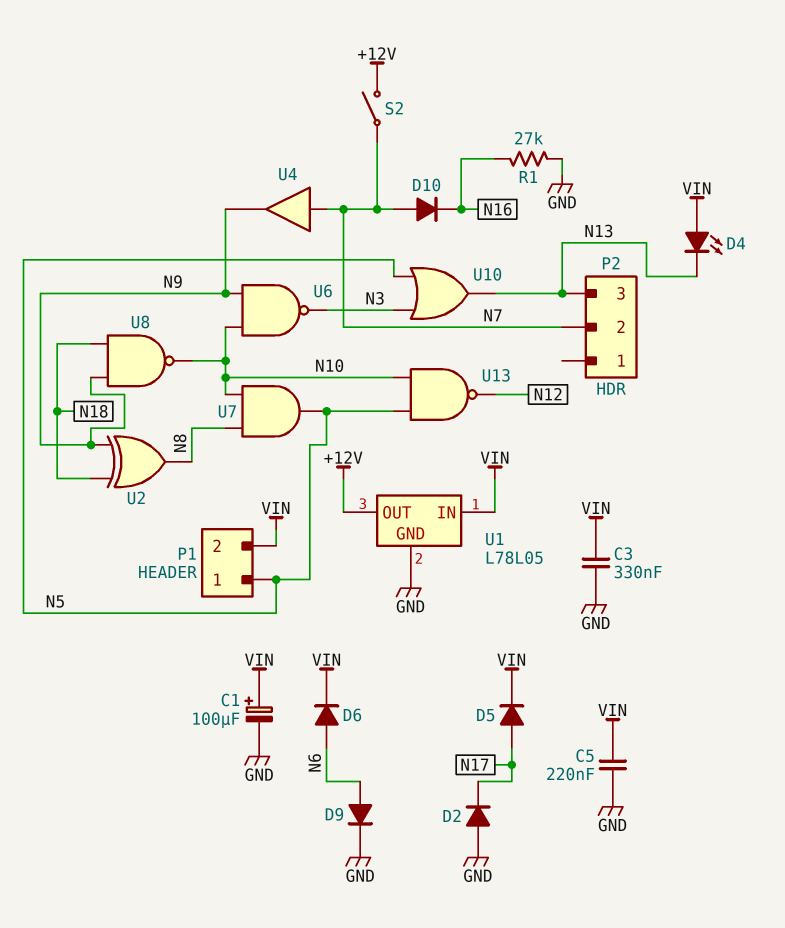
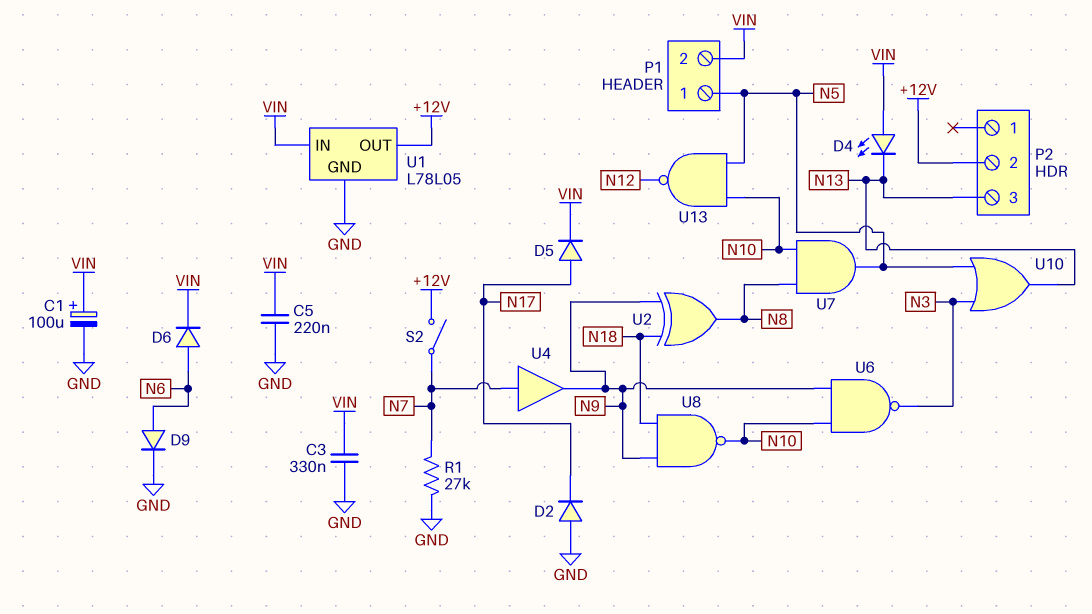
D10: diode (A N7, K N16) -> none
P2 pin 2: N7 -> +12V
R1: 27k (GND, N16) -> 27k (GND, N7)

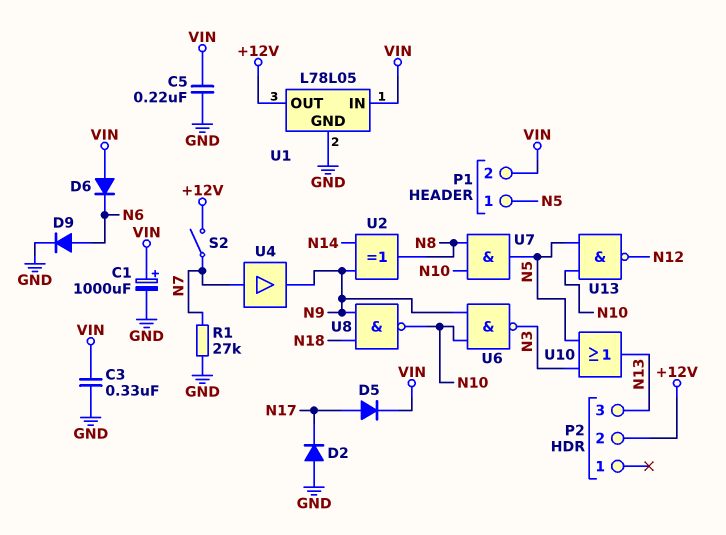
C1: 100uF (plus VIN, minus GND) -> 1000uF (plus VIN, minus GND)
D4: LED (A VIN, K N13) -> none
D6: diode (A N6, K VIN) -> diode (A VIN, K N6)
U2: XOR (in N9, in N18, out N8) -> XOR (in N9, in N14, out N8)

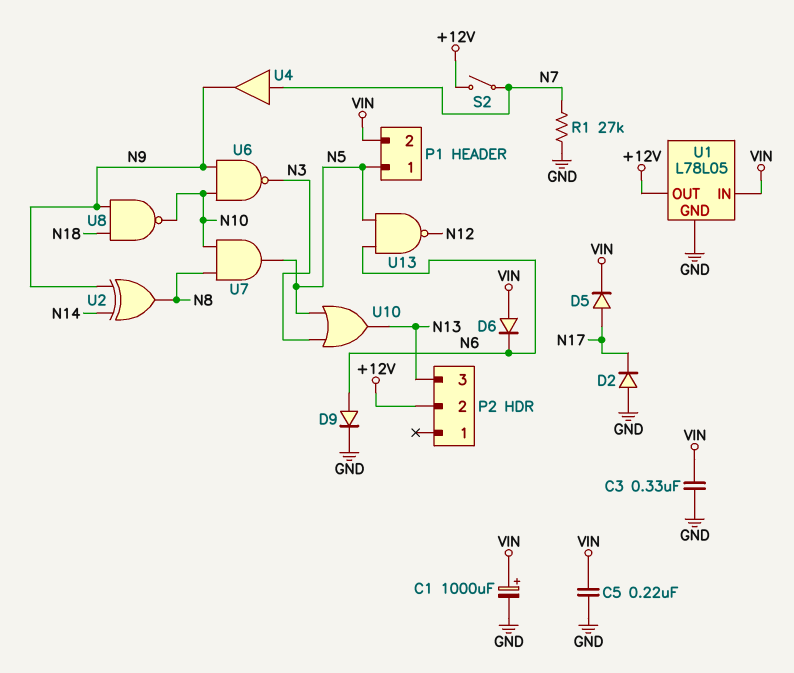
U13: NAND (in N5, in N10, out N12) -> NAND (in N5, in N6, out N12)

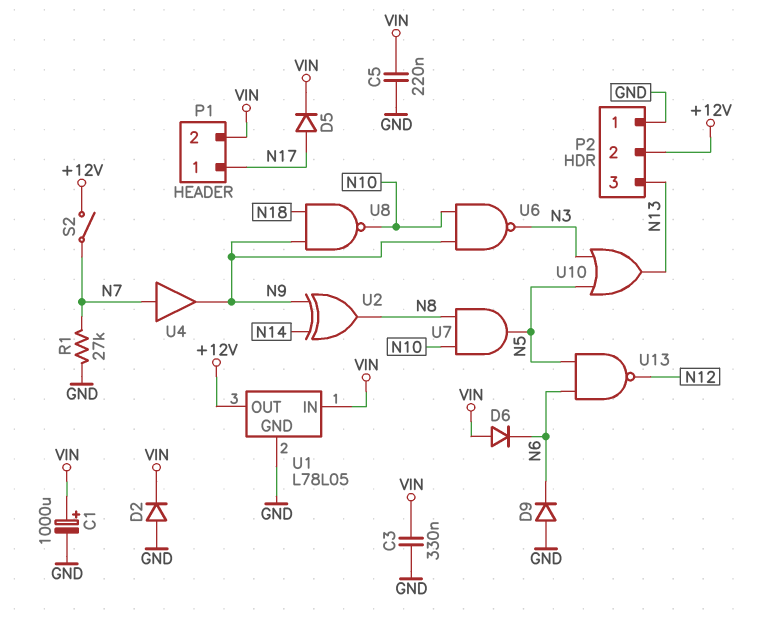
D2: diode (A GND, K N17) -> diode (A GND, K VIN)
D9: diode (A N6, K GND) -> diode (A GND, K N6)
P1 pin 1: N5 -> N17
P2 pin 1: none -> GND

